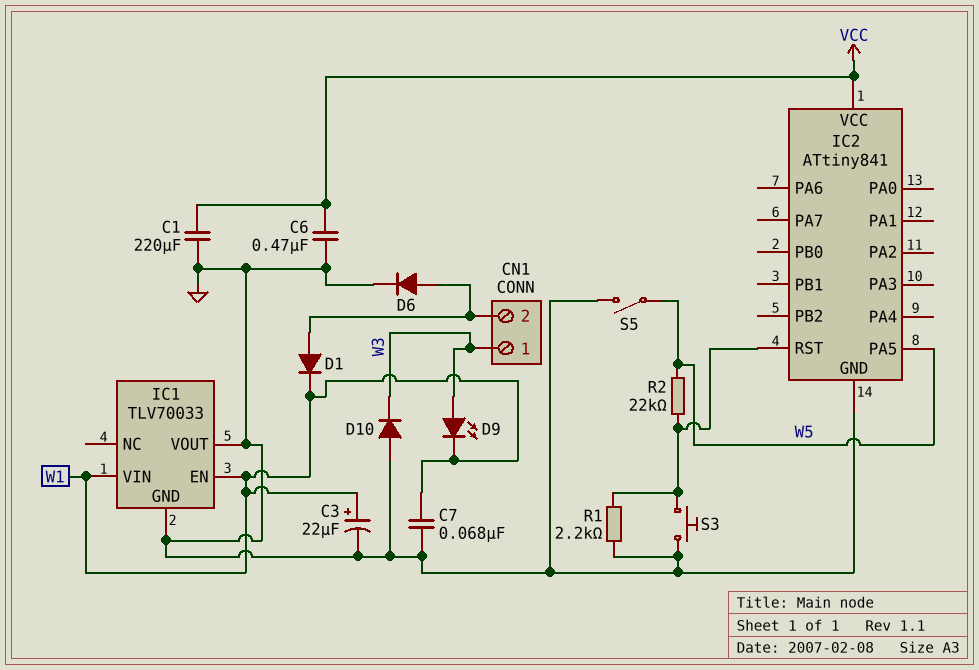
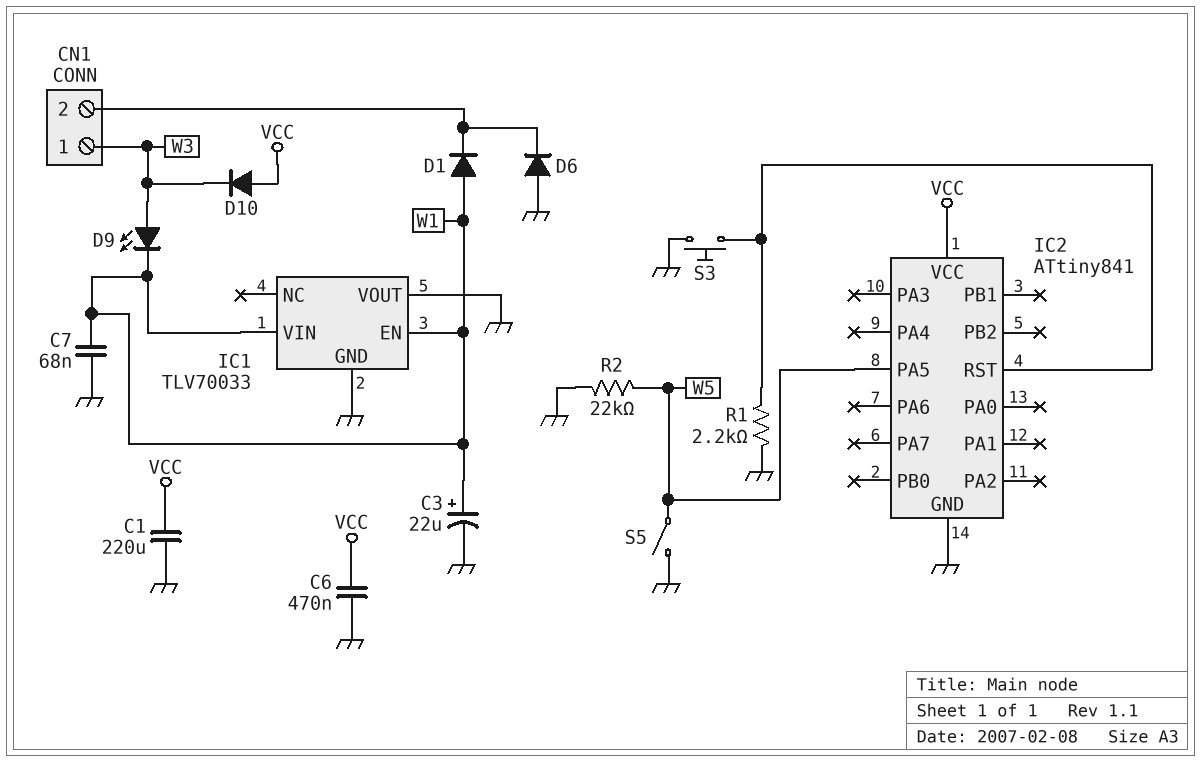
D1: diode (A CN1/2, K W1) -> diode (A W1, K CN1/2)
D6: diode (A CN1/2, K GND) -> diode (A GND, K CN1/2)
D10: diode (A GND, K W3) -> diode (A VCC, K W3)
R2: 22k (IC2/RST, W5) -> 22k (GND, W5)

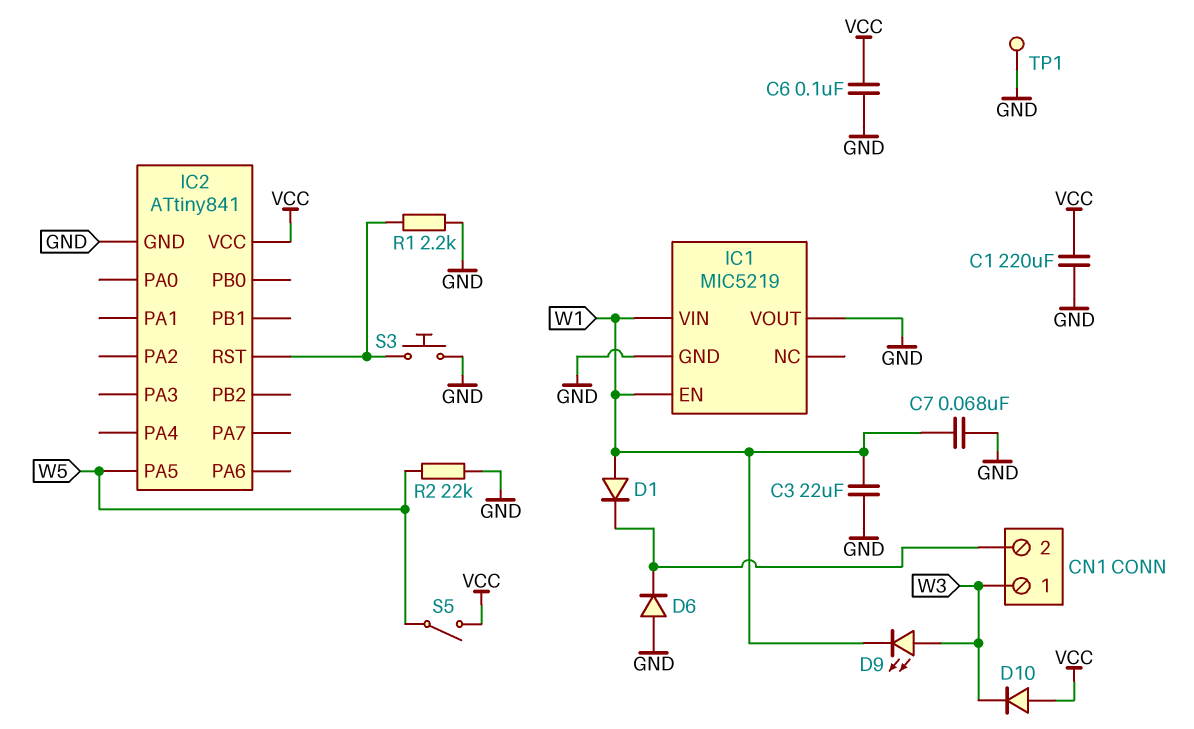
C3: 22uF (plus W1, minus GND) -> 22uF (GND, W1)
C6: 470nF (GND, VCC) -> 100nF (GND, VCC)
IC1: TLV70033 -> MIC5219
S5: switch (GND, W5) -> switch (VCC, W5)
TP1: none -> test point (GND)

